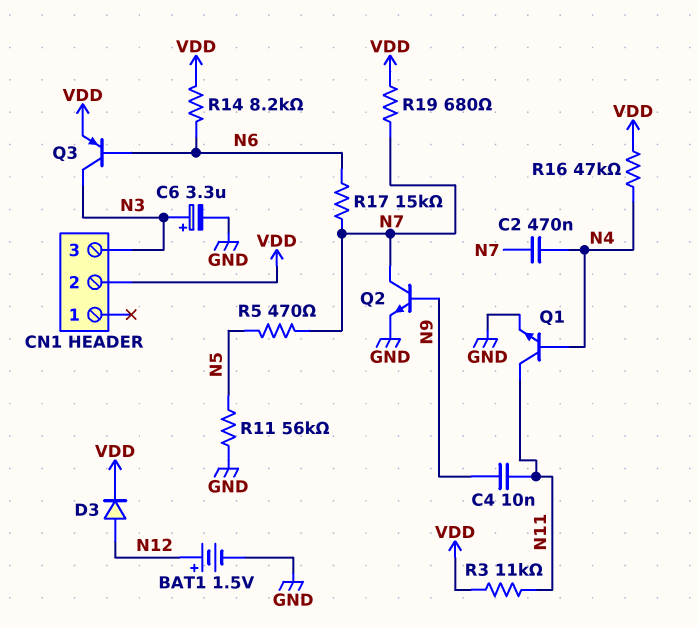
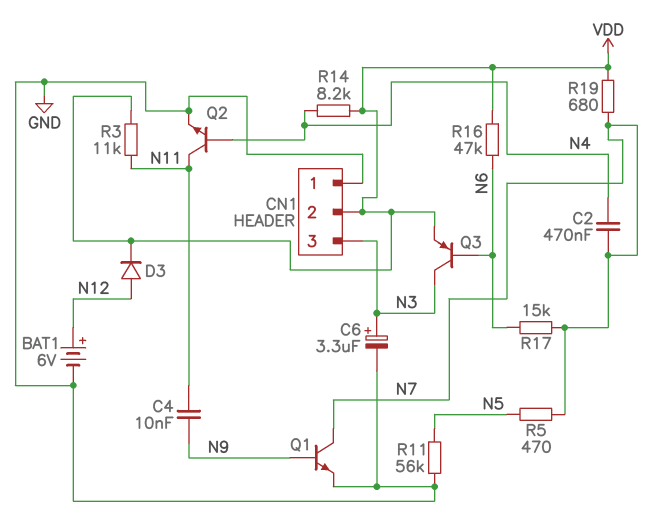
BAT1: 1.5V (plus N12, minus GND) -> 6V (plus N12, minus GND)
CN1 pin 1: none -> GND
Q1: NPN (B N4, C N11, E GND) -> NPN (B N9, C N7, E GND)
Q2: NPN (B N9, C N7, E GND) -> NPN (B N4, C N11, E GND)
R14: 8.2k (N6, VDD) -> 8.2k (N4, VDD)
R16: 47k (N4, VDD) -> 47k (N6, VDD)

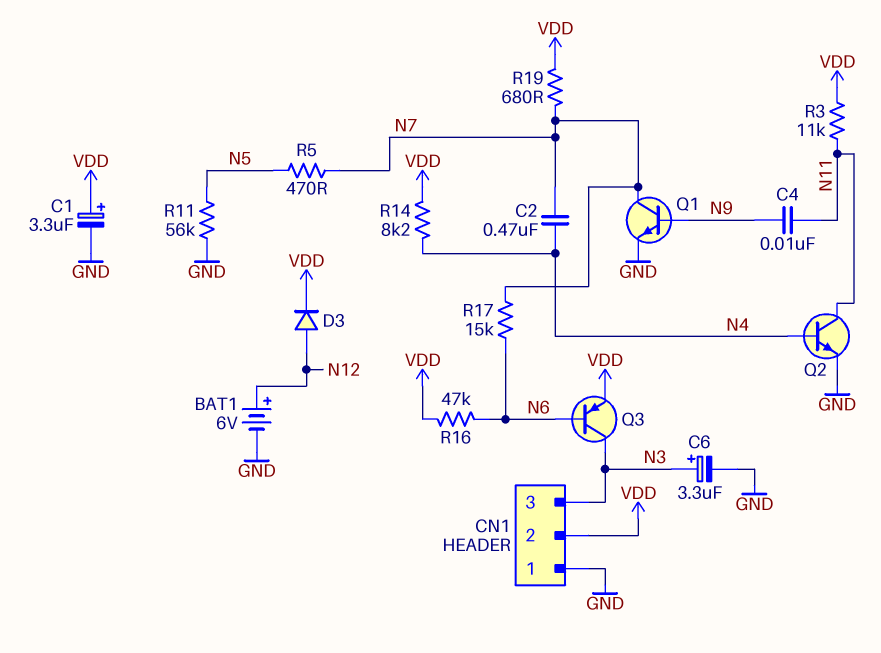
C1: none -> 3.3uF (plus VDD, minus GND)

